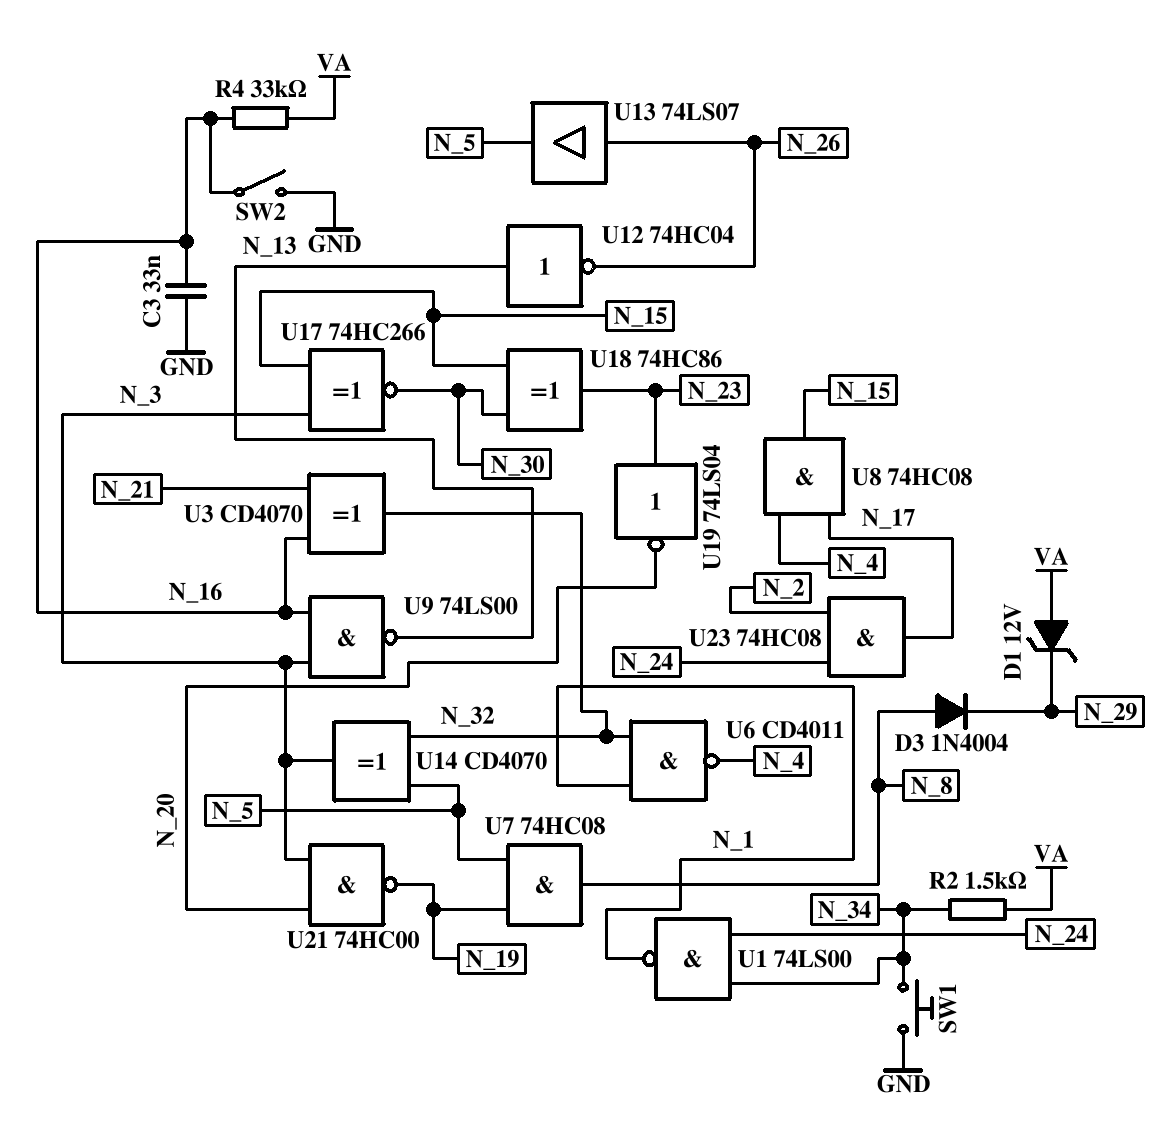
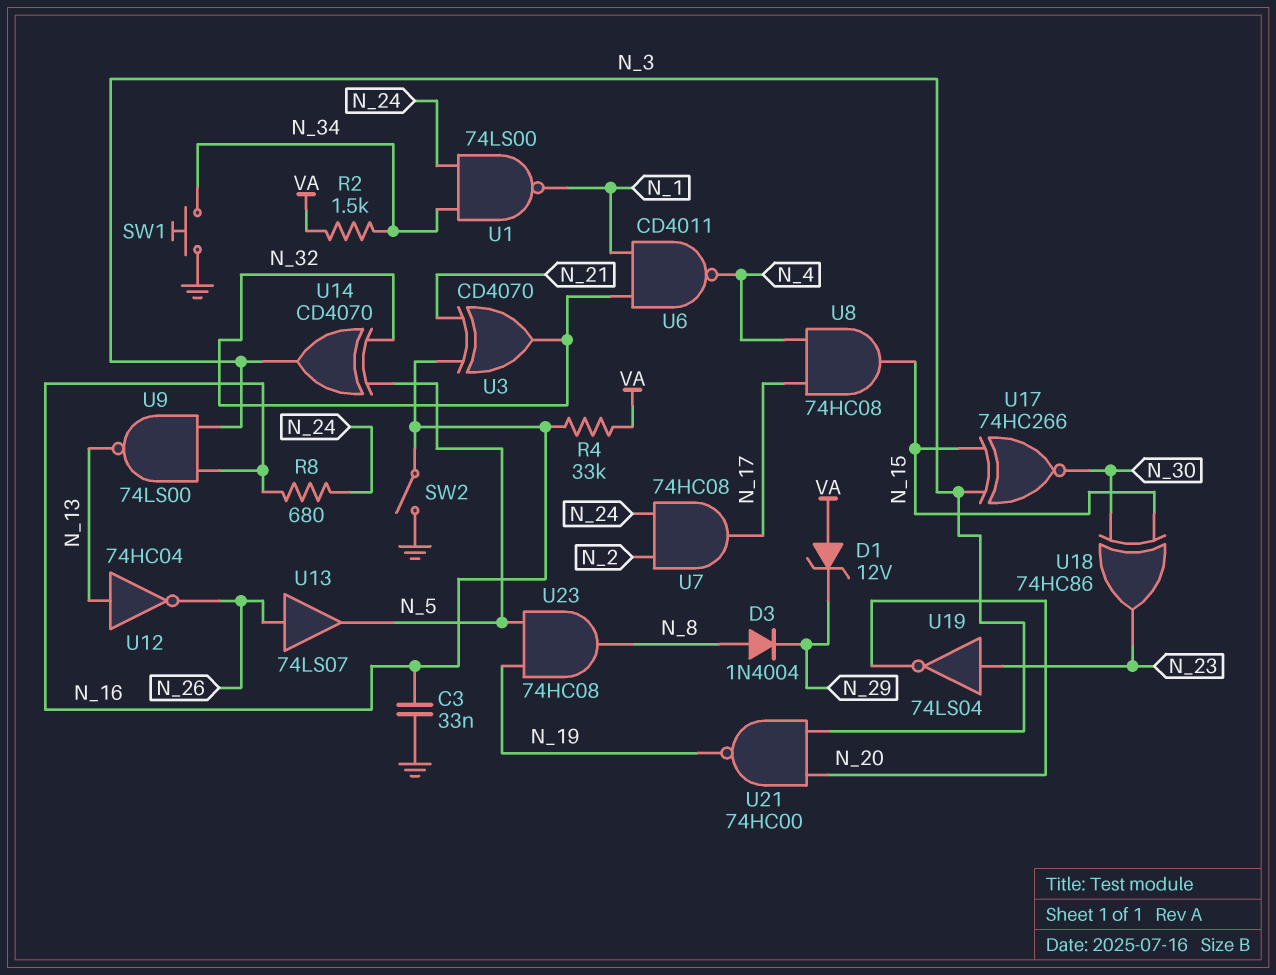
R8: none -> 680 (N_16, N_24)
U7: AND 74HC08 (in N_5, in N_19, out N_8) -> AND 74HC08 (in N_2, in N_24, out N_17)
U23: AND 74HC08 (in N_2, in N_24, out N_17) -> AND 74HC08 (in N_5, in N_19, out N_8)

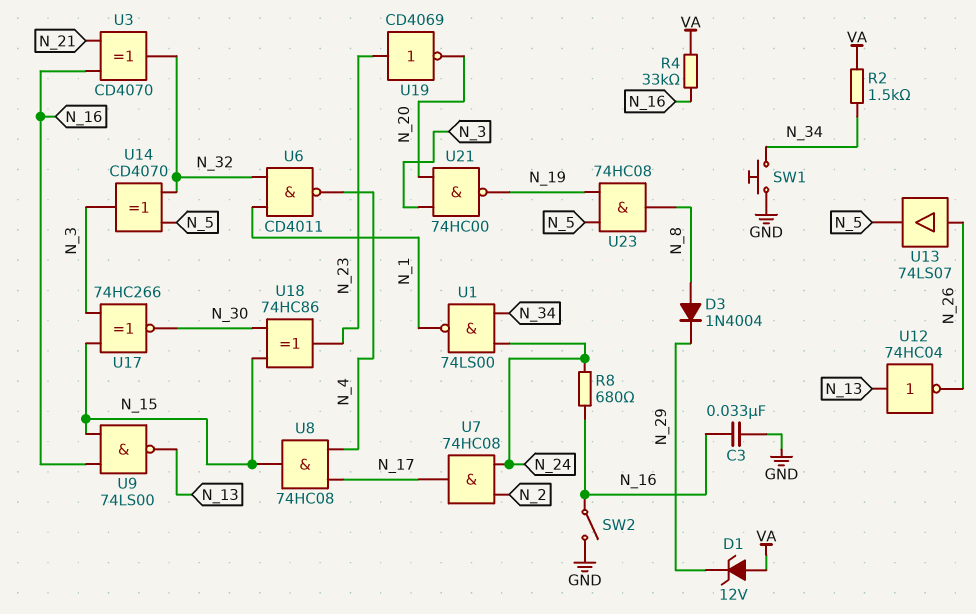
U9: NAND 74LS00 (in N_3, in N_16, out N_13) -> NAND 74LS00 (in N_15, in N_16, out N_13)
U19: NOT 74LS04 (in N_23, out N_20) -> NOT CD4069 (in N_23, out N_20)

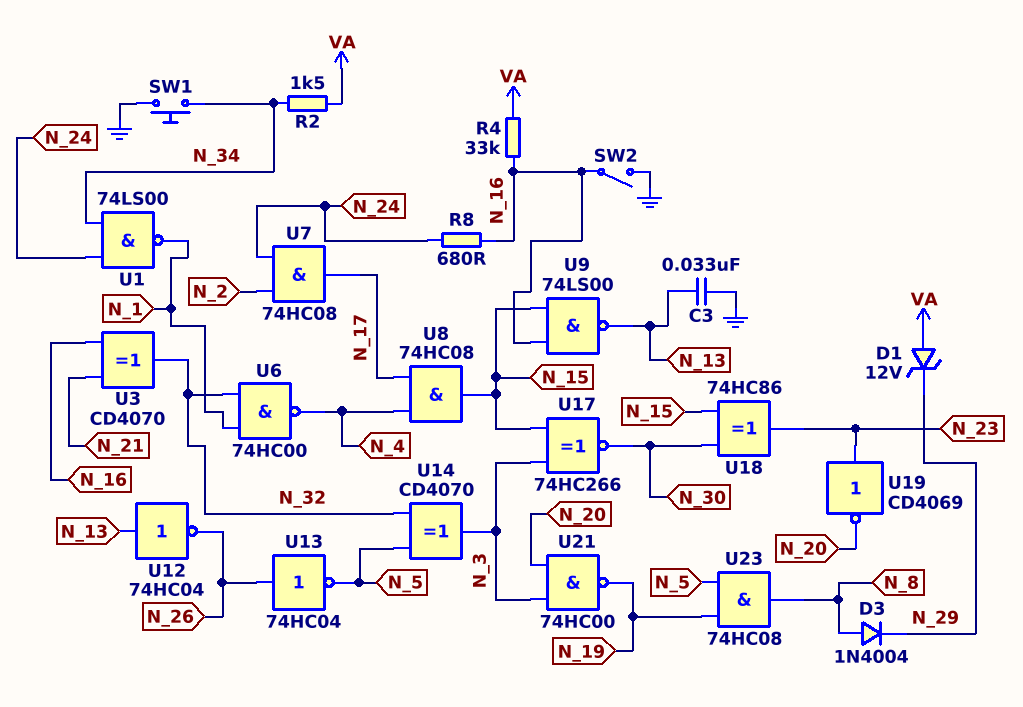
C3: 33nF (GND, N_16) -> 33nF (GND, N_13)
U6: NAND CD4011 (in N_1, in N_32, out N_4) -> NAND 74HC00 (in N_1, in N_32, out N_4)
U13: buffer 74LS07 (in N_26, out N_5) -> NOT 74HC04 (in N_26, out N_5)

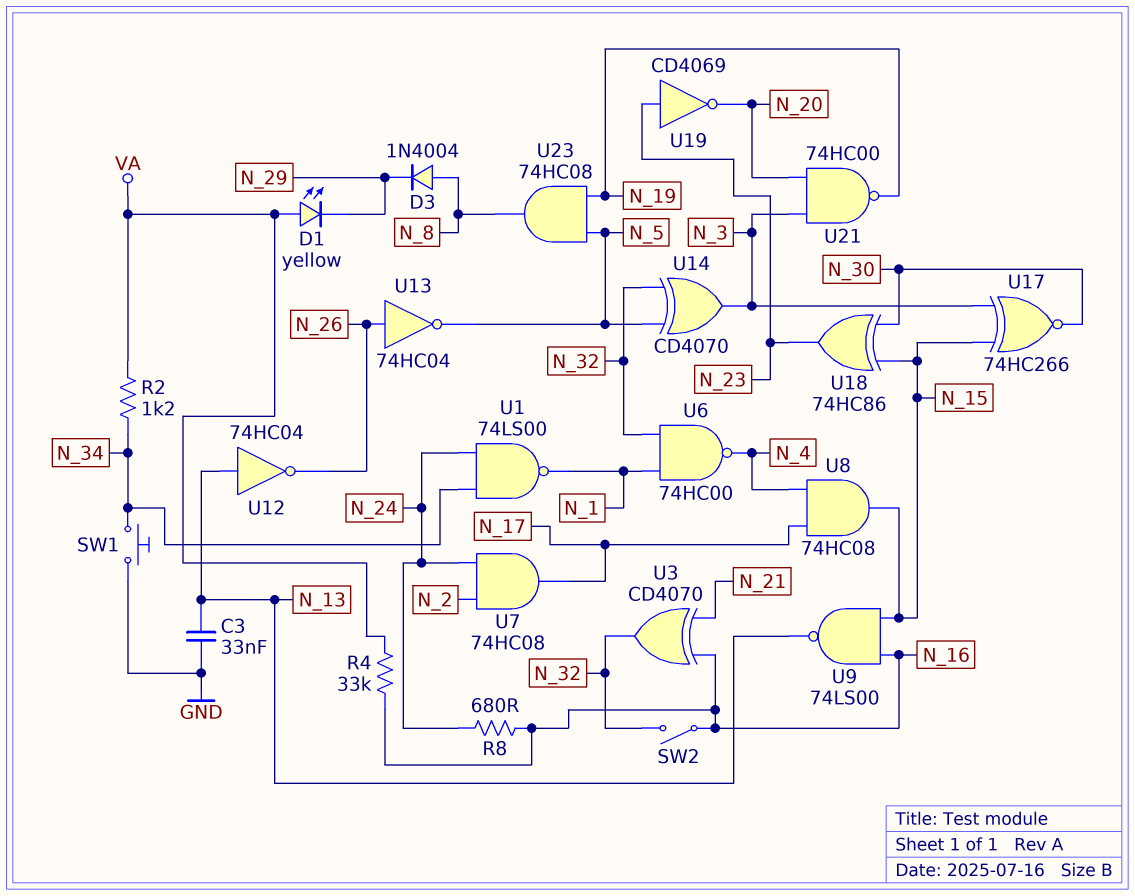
D1: zener 12V (A VA, K N_29) -> LED yellow (A VA, K N_29)
R2: 1.5k (N_34, VA) -> 1.2k (N_34, VA)
SW2: switch (GND, N_16) -> switch (N_16, N_32)

